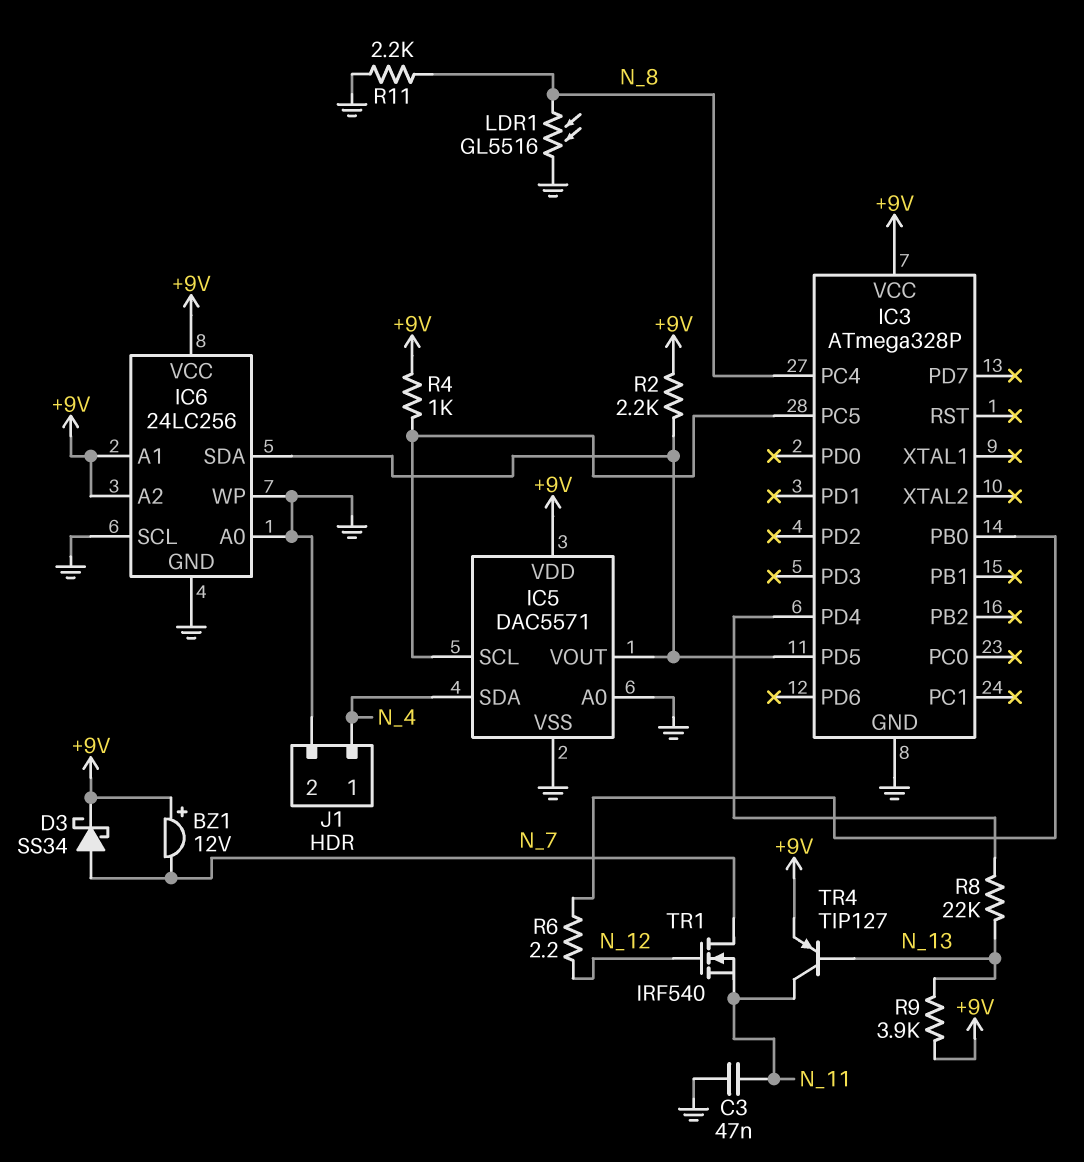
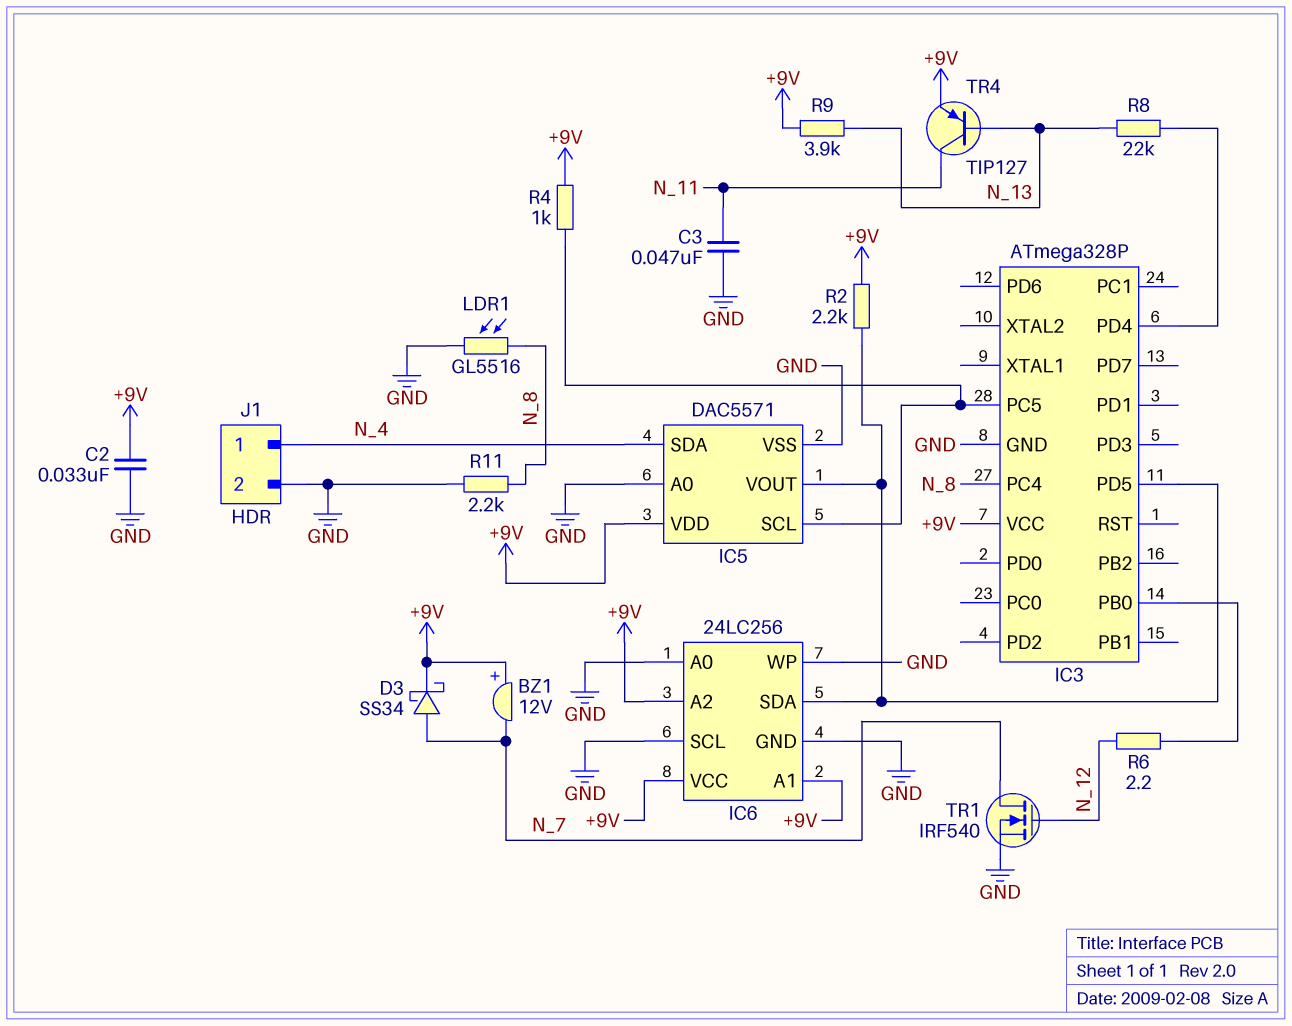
C2: none -> 33nF (+9V, GND)
TR1: NMOS IRF540 (G N_12, D N_7, S N_11) -> NMOS IRF540 (G N_12, D N_7, S GND)

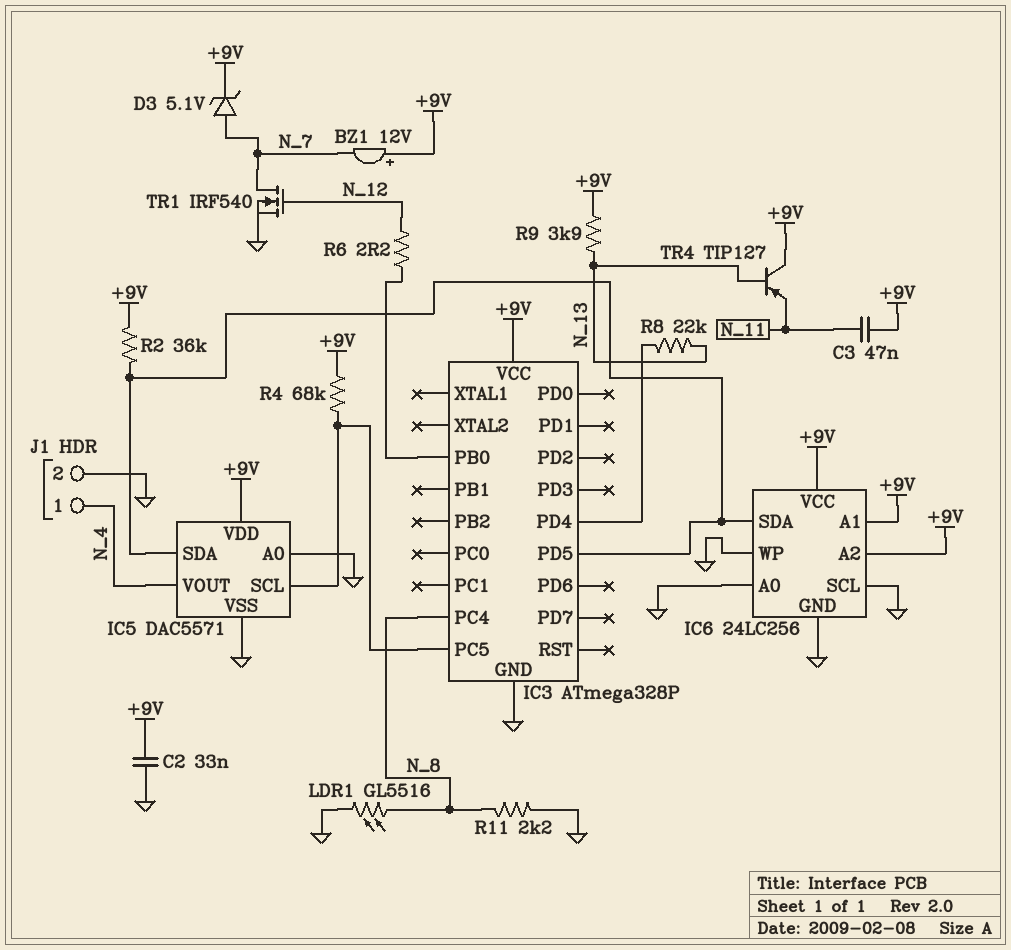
C3: 47nF (GND, N_11) -> 47nF (+9V, N_11)
D3: schottky SS34 (A N_7, K +9V) -> zener 5.1V (A N_7, K +9V)
IC5 pin SDA: N_4 -> IC3/PD5
IC5 pin VOUT: IC3/PD5 -> N_4
R2: 2.2k (+9V, IC3/PD5) -> 36k (+9V, IC3/PD5)
R4: 1k (+9V, IC3/PC5) -> 68k (+9V, IC3/PC5)
TR4: PNP TIP127 (B N_13, C N_11, E +9V) -> PNP TIP127 (B N_13, C +9V, E N_11)

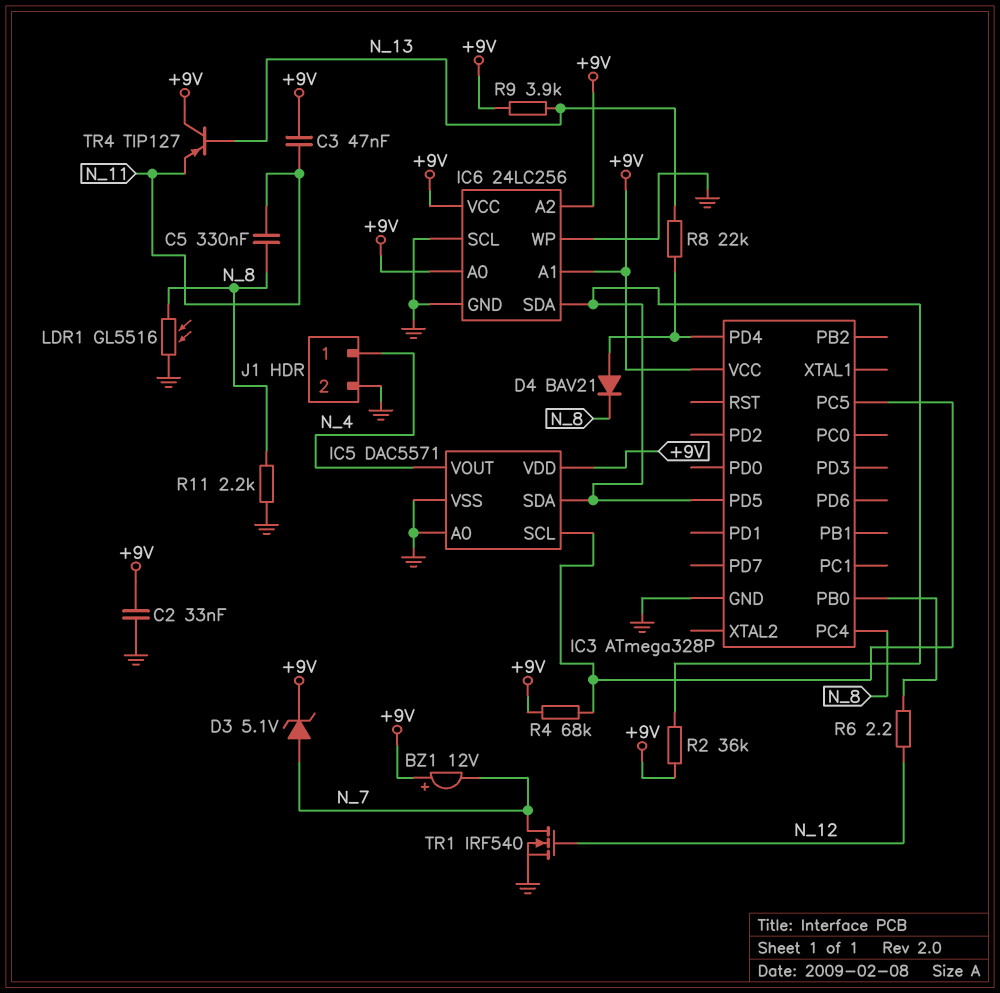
C5: none -> 330nF (N_8, N_11)
D4: none -> diode BAV21 (A IC3/PD4, K N_8)
IC6 pin A0: GND -> +9V

